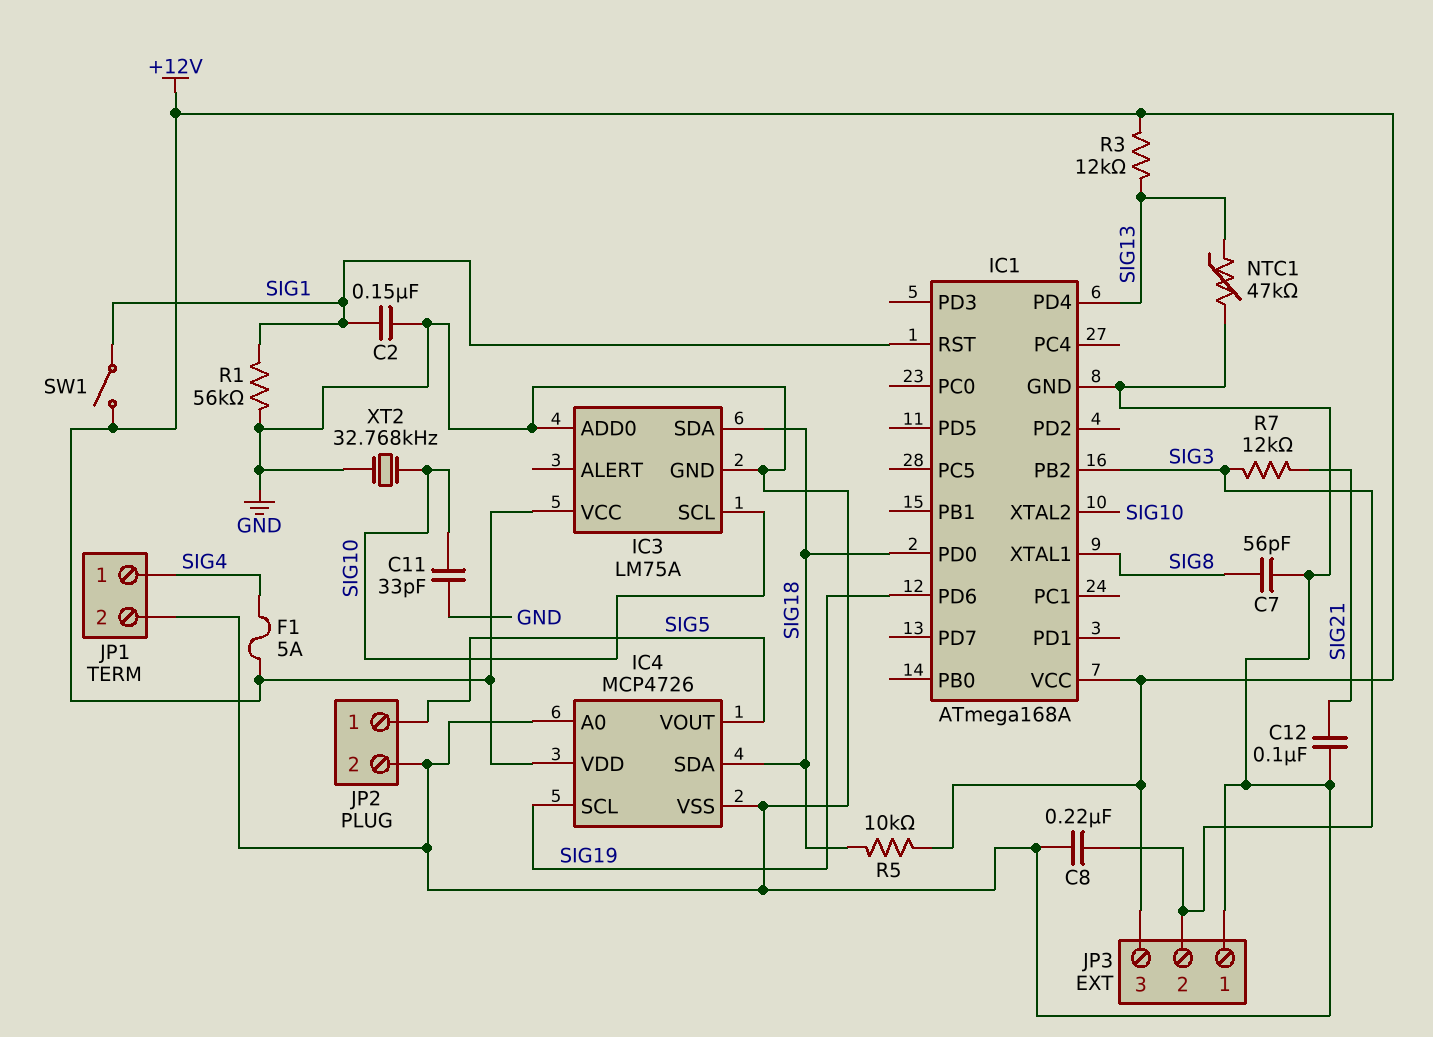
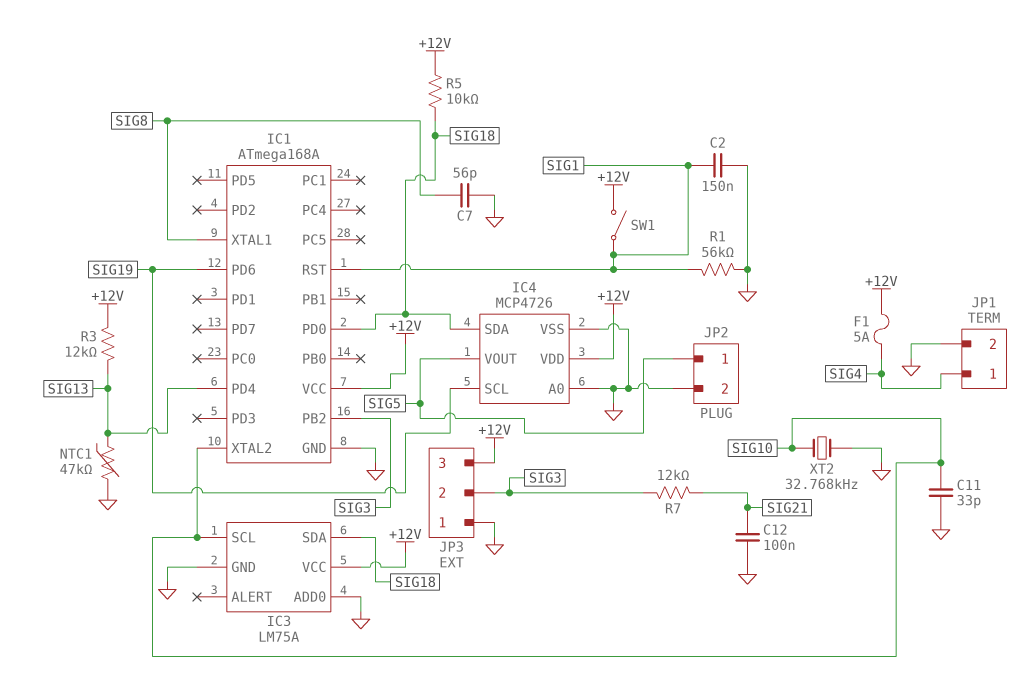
C8: 220nF (GND, SIG3) -> none

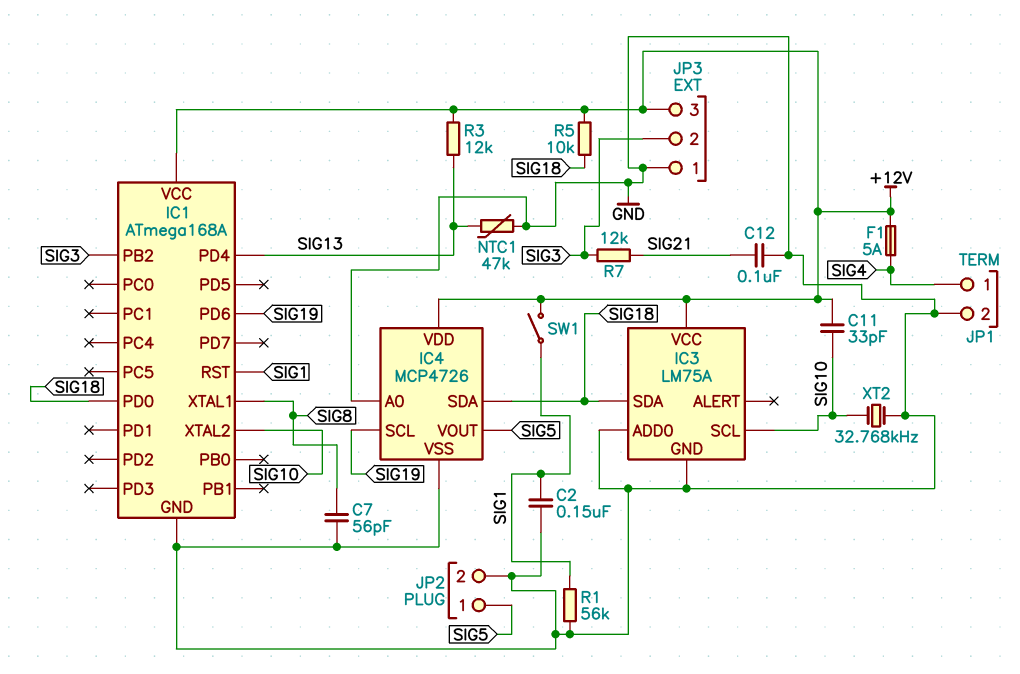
C11: 33pF (GND, SIG10) -> 33pF (+12V, SIG10)

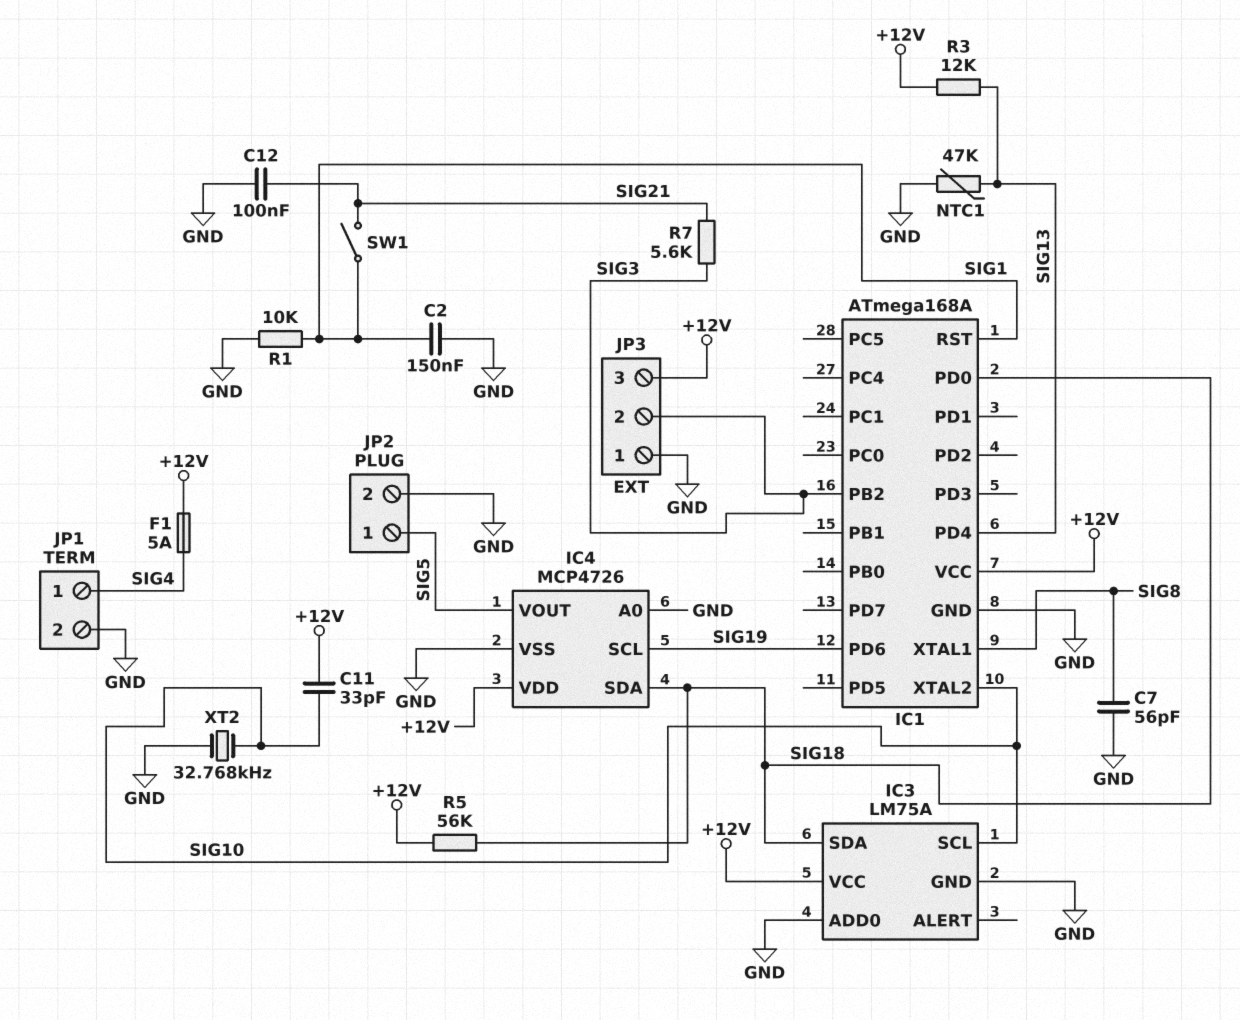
R1: 56k (GND, SIG1) -> 10k (GND, SIG1)
R5: 10k (+12V, SIG18) -> 56k (+12V, SIG18)
R7: 12k (SIG3, SIG21) -> 5.6k (SIG3, SIG21)
SW1: switch (+12V, SIG1) -> switch (SIG1, SIG21)

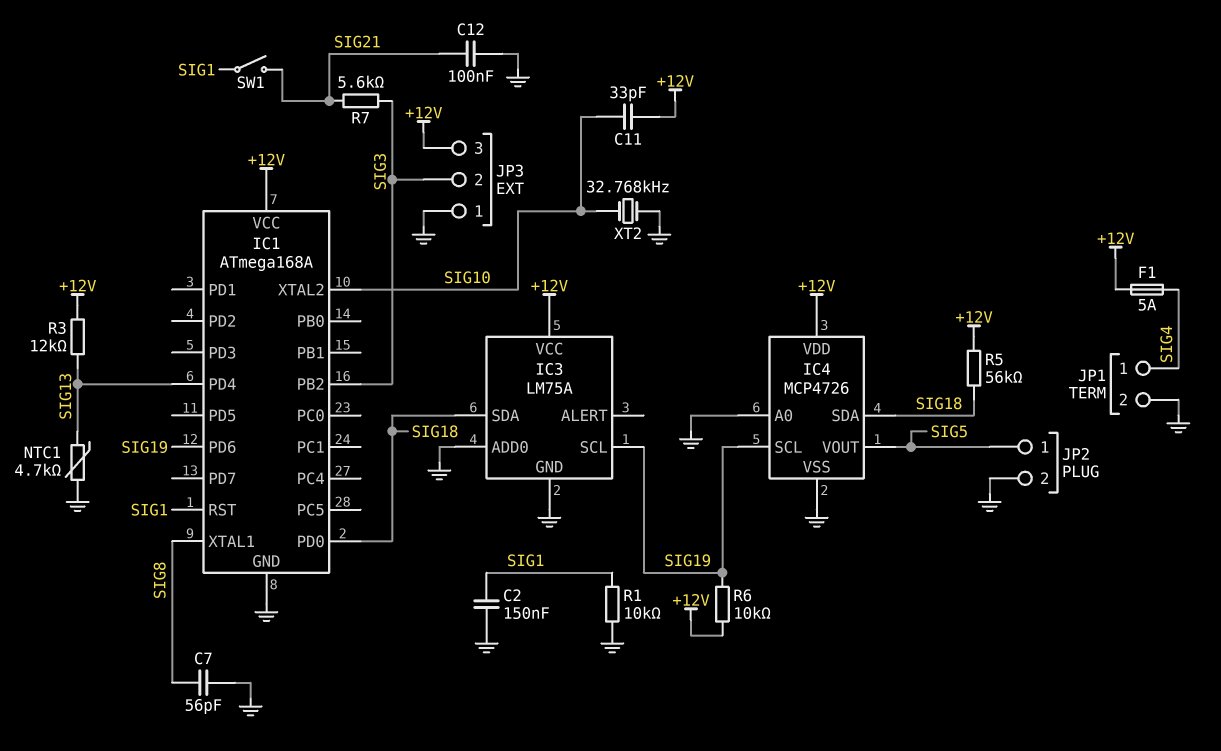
IC3 pin SCL: SIG10 -> SIG19
NTC1: 47k (GND, SIG13) -> 4.7k (GND, SIG13)
R6: none -> 10k (+12V, SIG19)

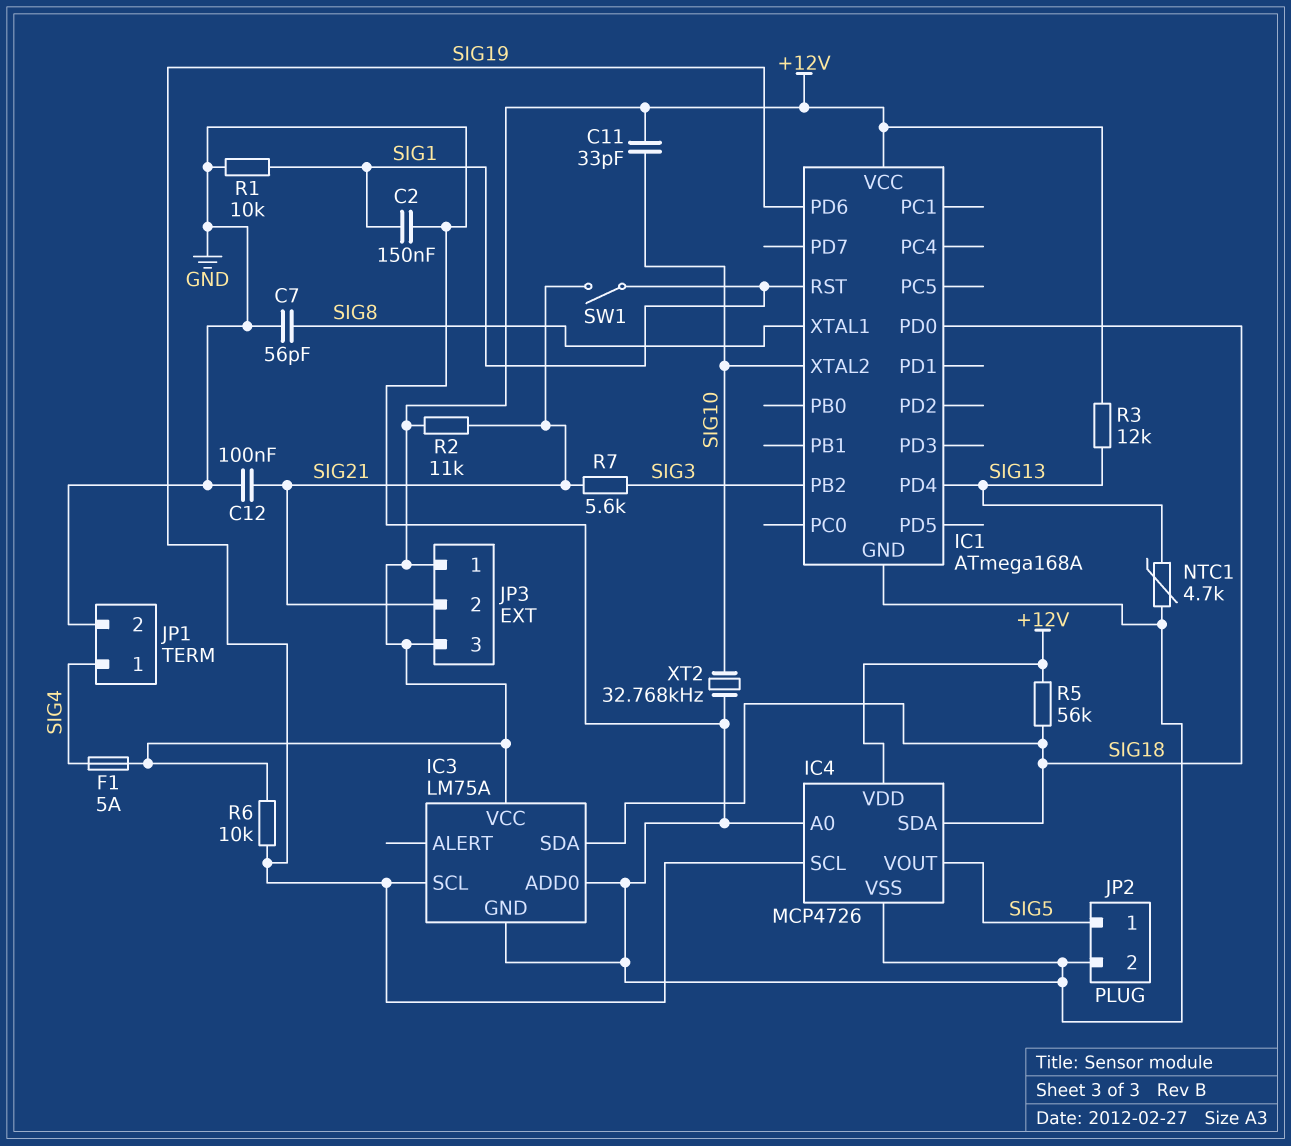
JP3 pin 1: GND -> +12V
JP3 pin 2: SIG3 -> SIG21
R2: none -> 11k (+12V, SIG21)

